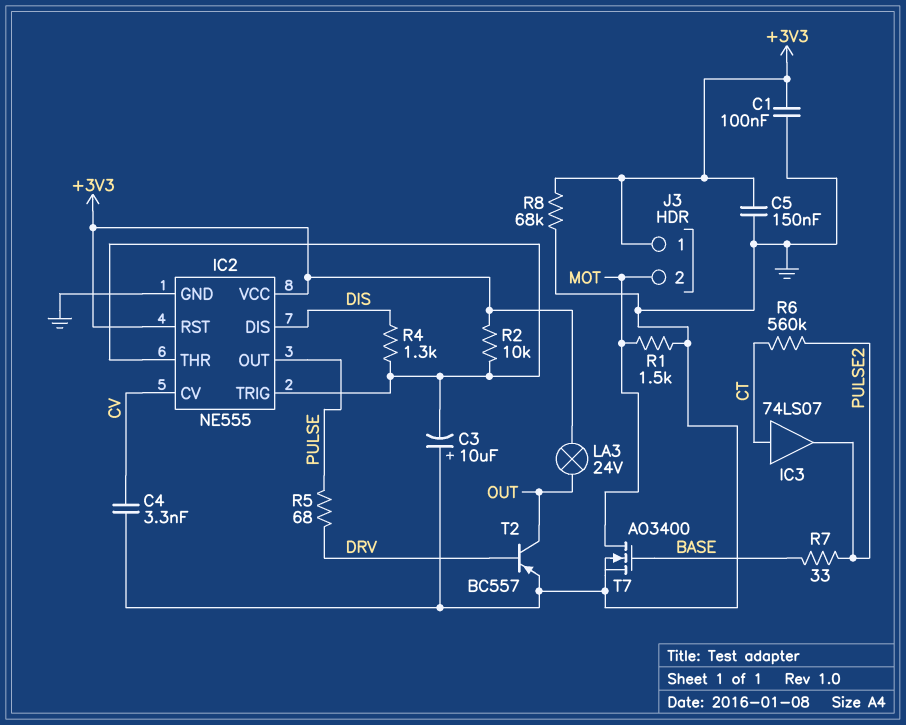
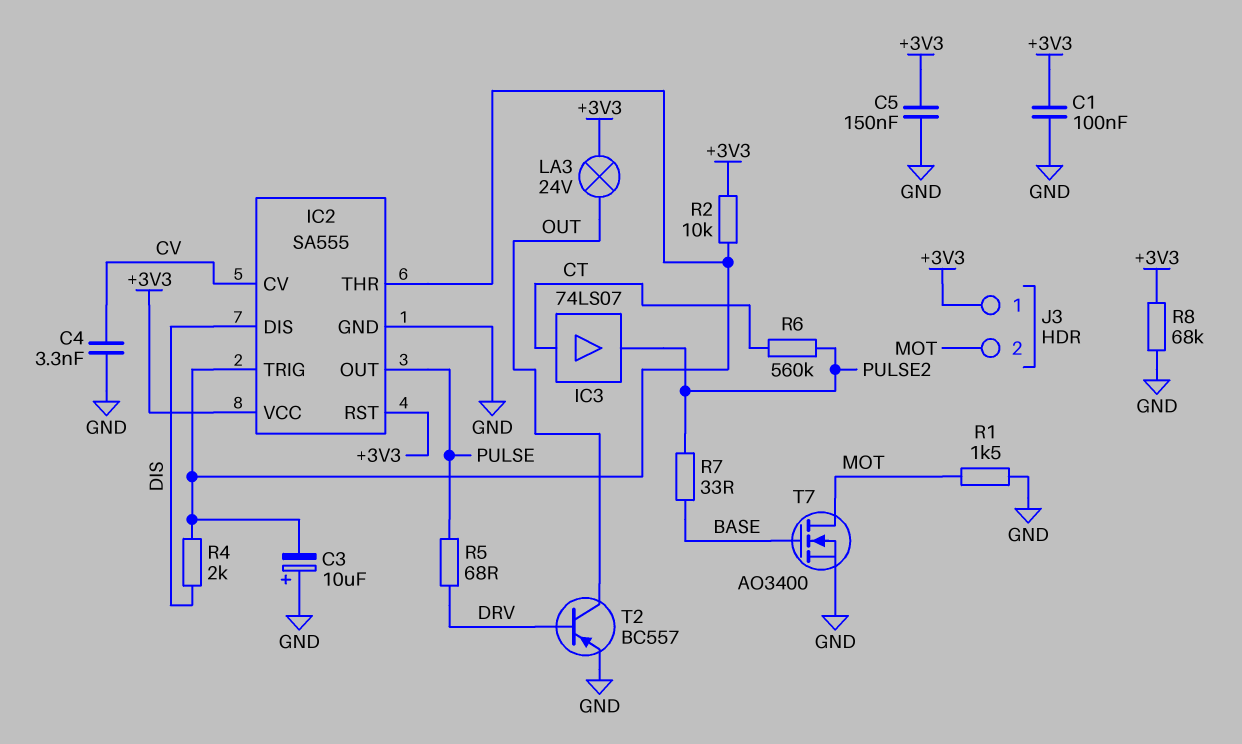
IC2: NE555 -> SA555
R4: 1.3k (DIS, IC2/THR) -> 2k (DIS, IC2/THR)

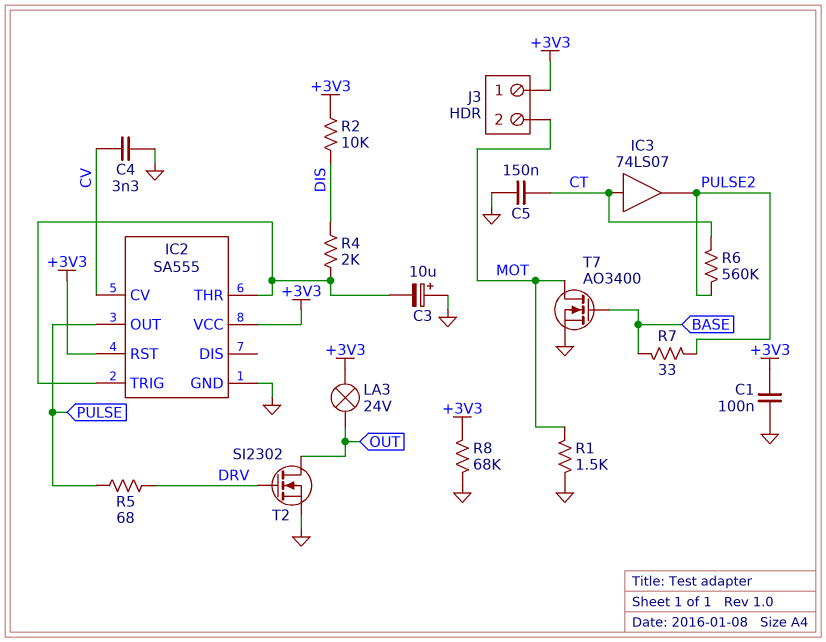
C5: 150nF (+3V3, GND) -> 150nF (CT, GND)
IC2 pin DIS: DIS -> none
R2: 10k (+3V3, IC2/THR) -> 10k (+3V3, DIS)
T2: PNP BC557 (B DRV, C OUT, E GND) -> NMOS SI2302 (G DRV, D OUT, S GND)

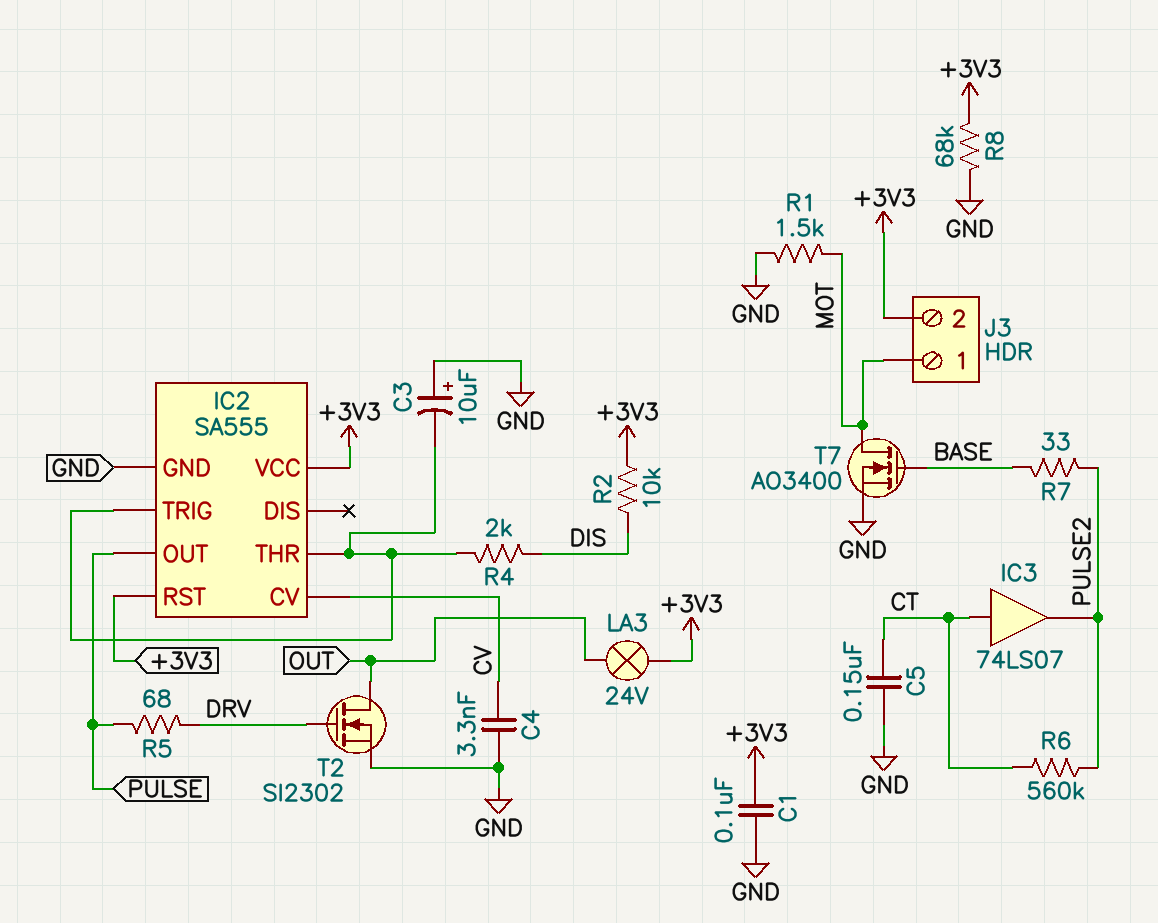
J3 pin 1: +3V3 -> MOT
J3 pin 2: MOT -> +3V3

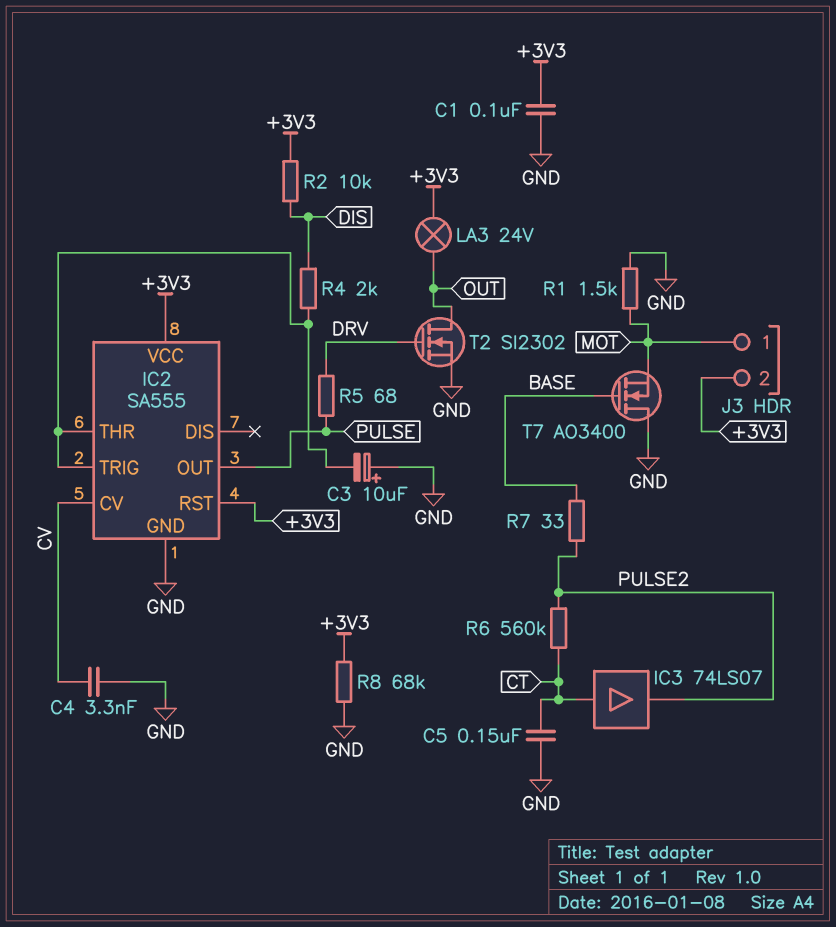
T7: NMOS AO3400 (G BASE, D MOT, S GND) -> NMOS AO3400 (G BASE, D GND, S MOT)

